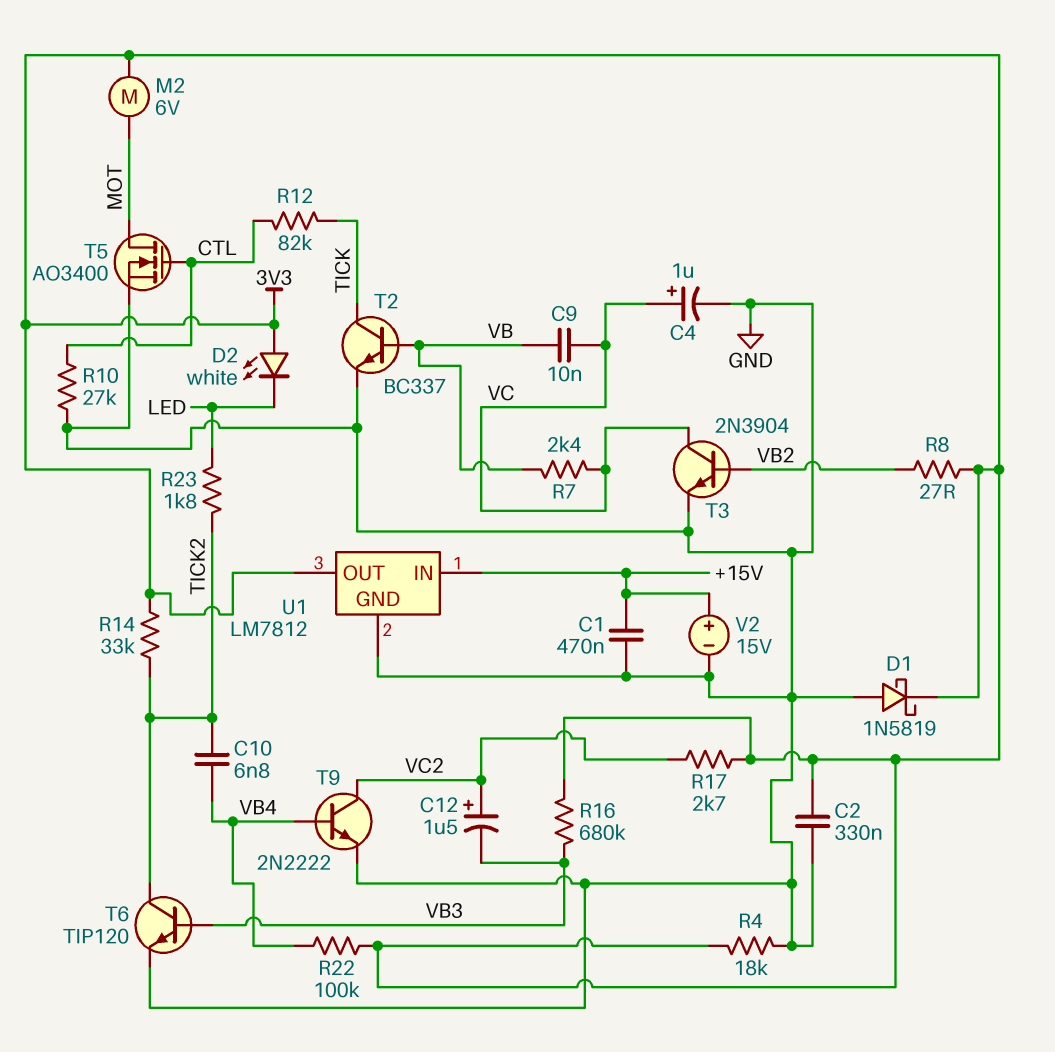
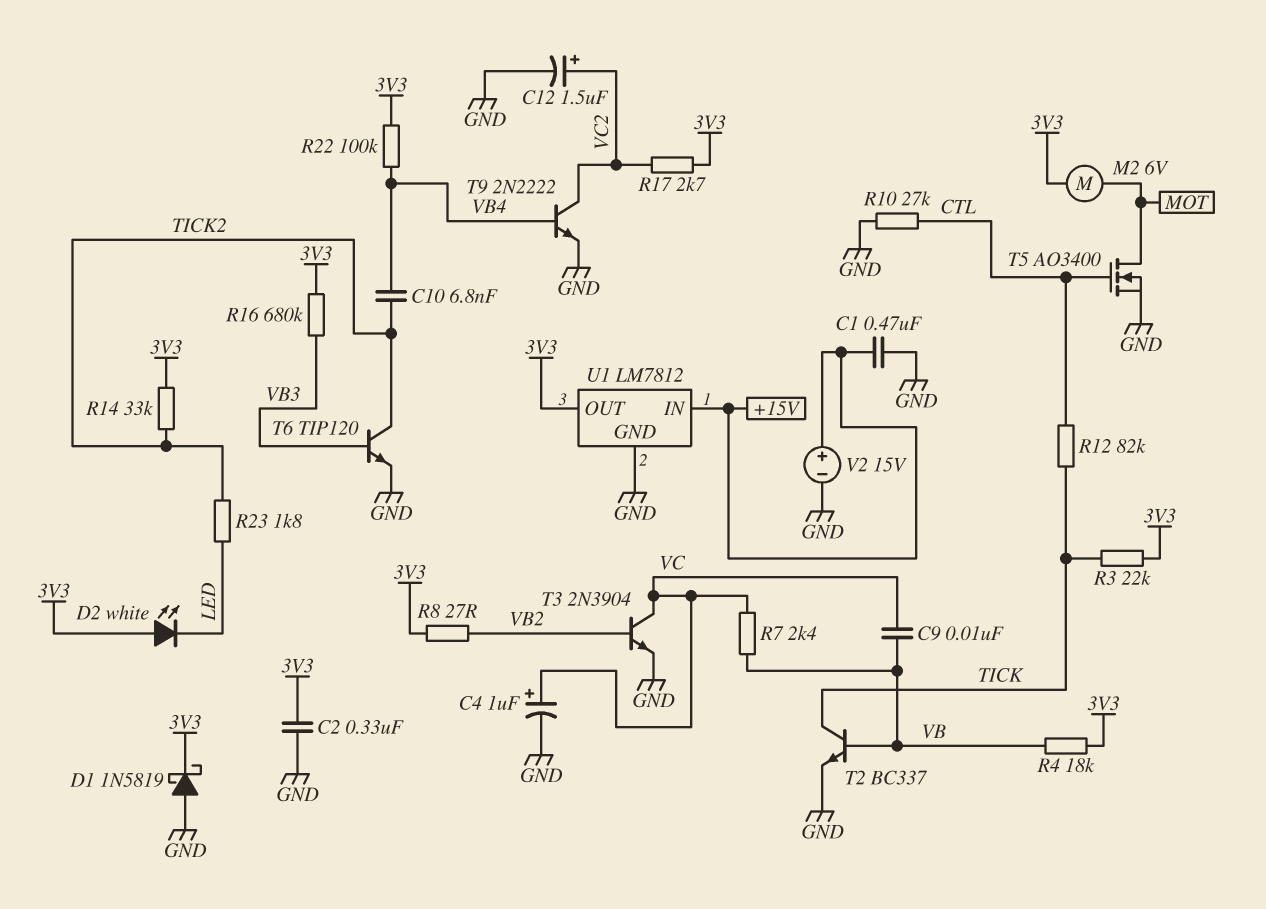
C12: 1.5uF (plus VC2, minus VB3) -> 1.5uF (plus VC2, minus GND)
R3: none -> 22k (3V3, TICK)
R4: 18k (3V3, GND) -> 18k (3V3, VB)

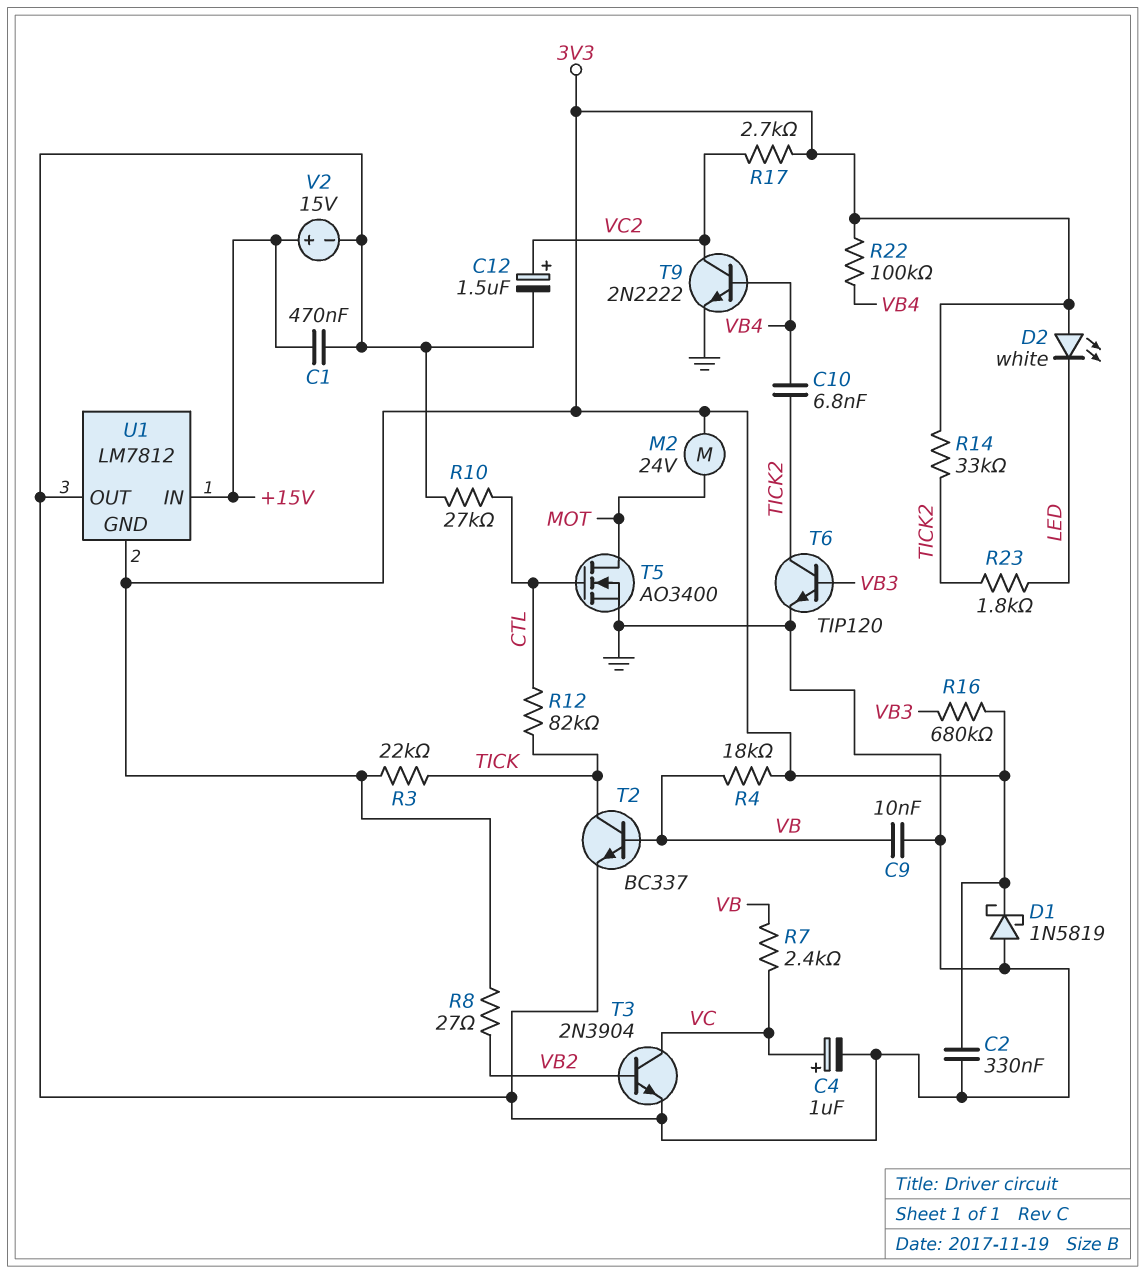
C9: 10nF (VB, VC) -> 10nF (GND, VB)
M2: motor 6V (3V3, MOT) -> motor 24V (3V3, MOT)
U1 pin GND: GND -> 3V3
U1 pin OUT: 3V3 -> GND

